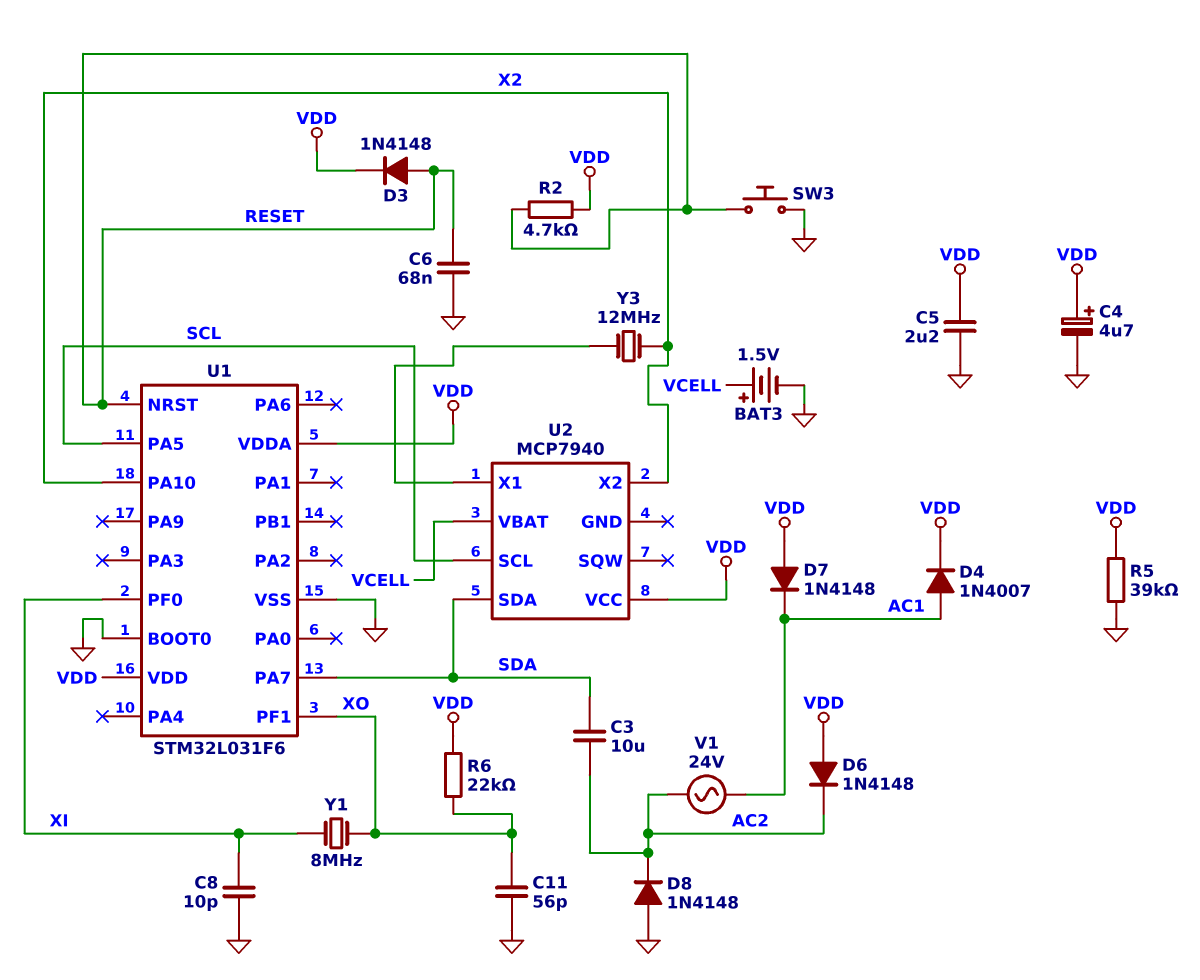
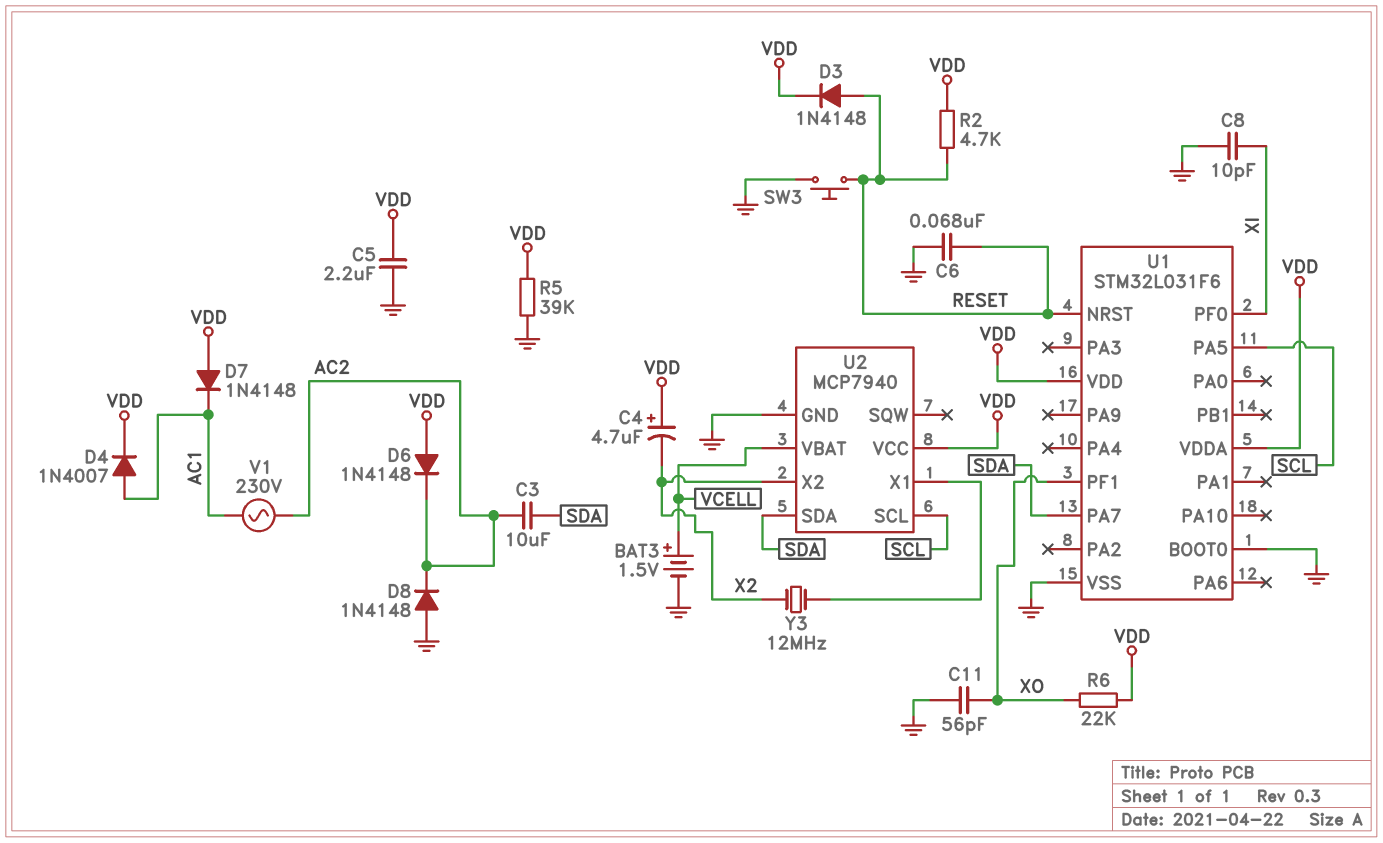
C4: 4.7uF (plus VDD, minus GND) -> 4.7uF (plus VDD, minus X2)
U1 pin PA10: X2 -> none
U2 pin GND: none -> GND
V1: AC 24V (AC1, AC2) -> AC 230V (AC1, AC2)
Y1: 8MHz (XI, XO) -> none

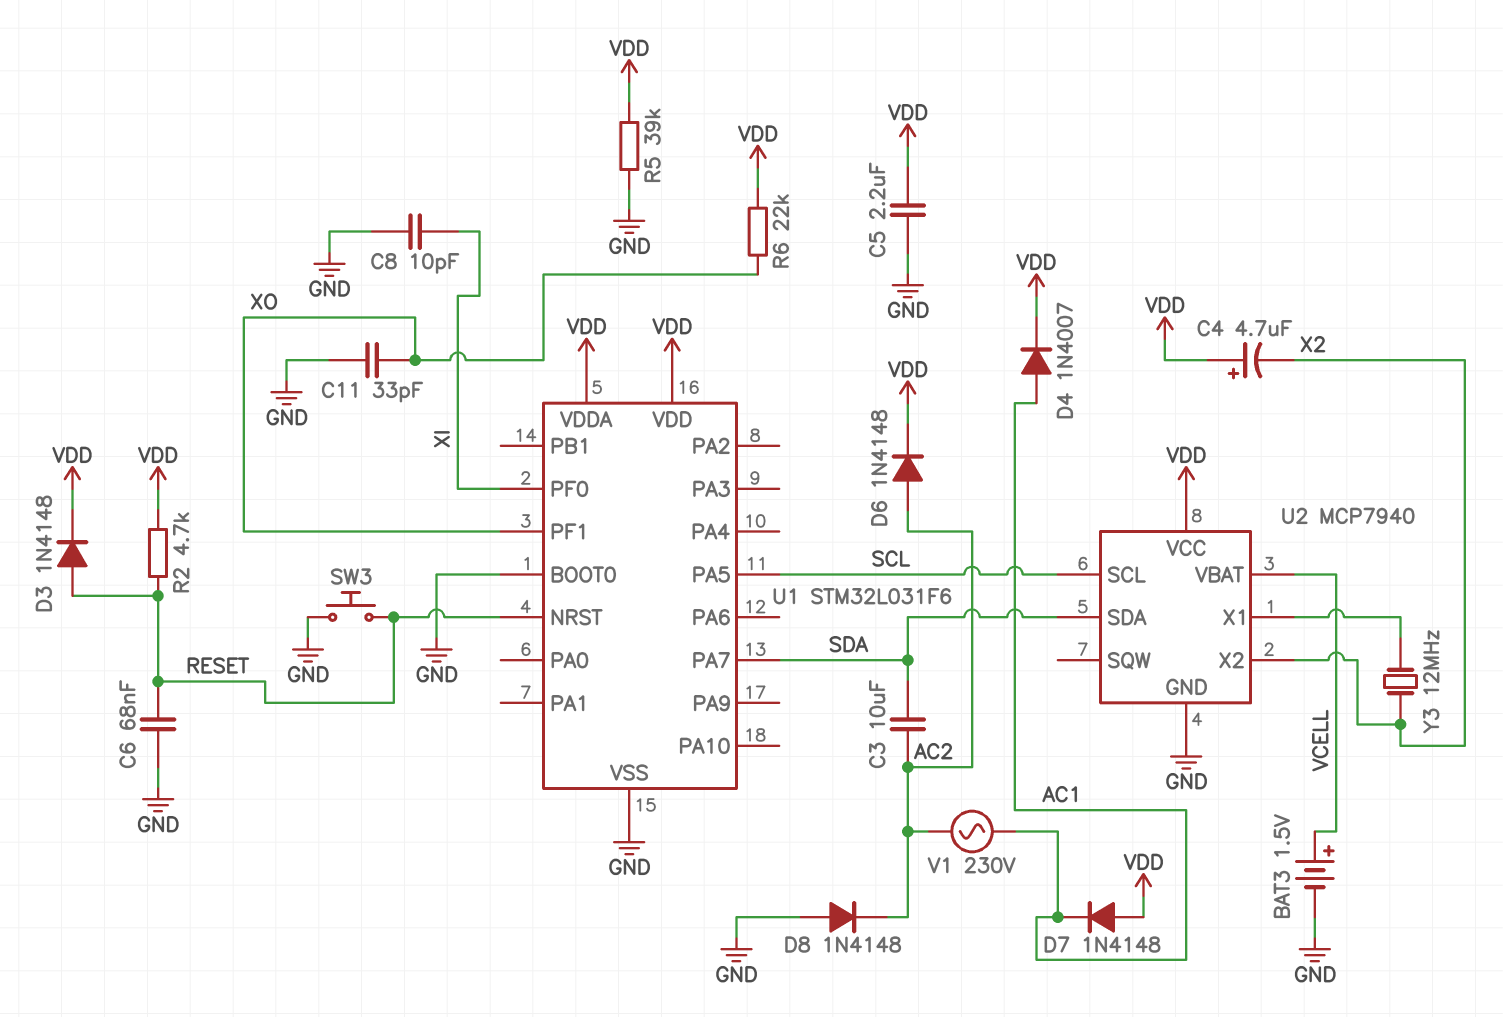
C11: 56pF (GND, XO) -> 33pF (GND, XO)
D6: diode 1N4148 (A VDD, K AC2) -> diode 1N4148 (A AC2, K VDD)

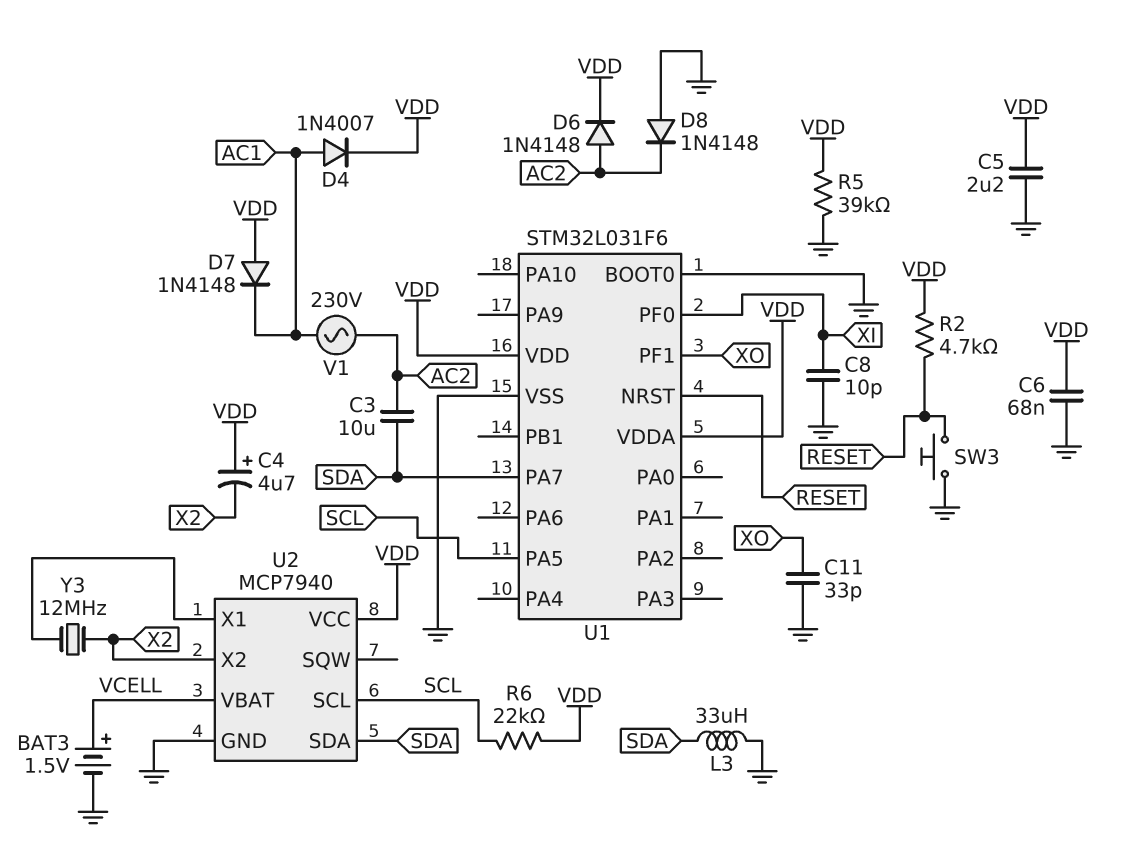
C6: 68nF (GND, RESET) -> 68nF (GND, VDD)
D3: diode 1N4148 (A RESET, K VDD) -> none
L3: none -> 33uH (GND, SDA)
R6: 22k (VDD, XO) -> 22k (SCL, VDD)

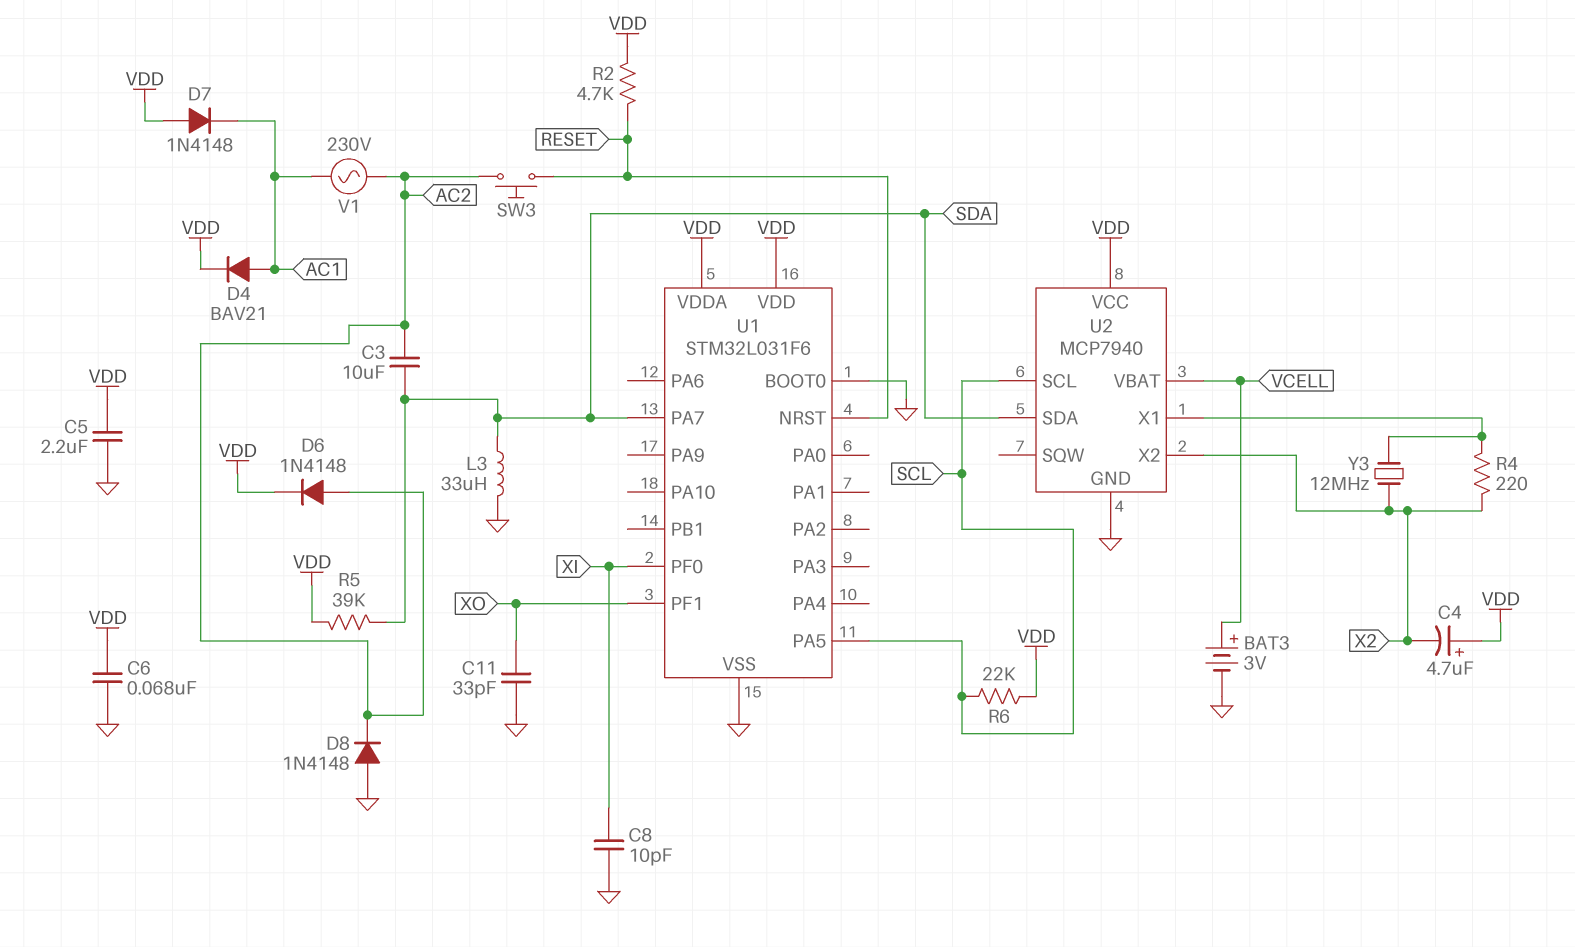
BAT3: 1.5V (plus VCELL, minus GND) -> 3V (plus VCELL, minus GND)
D4: diode 1N4007 (A AC1, K VDD) -> diode BAV21 (A AC1, K VDD)
R4: none -> 220 (U2/X1, X2)
R5: 39k (GND, VDD) -> 39k (SDA, VDD)
SW3: button (GND, RESET) -> button (AC2, RESET)

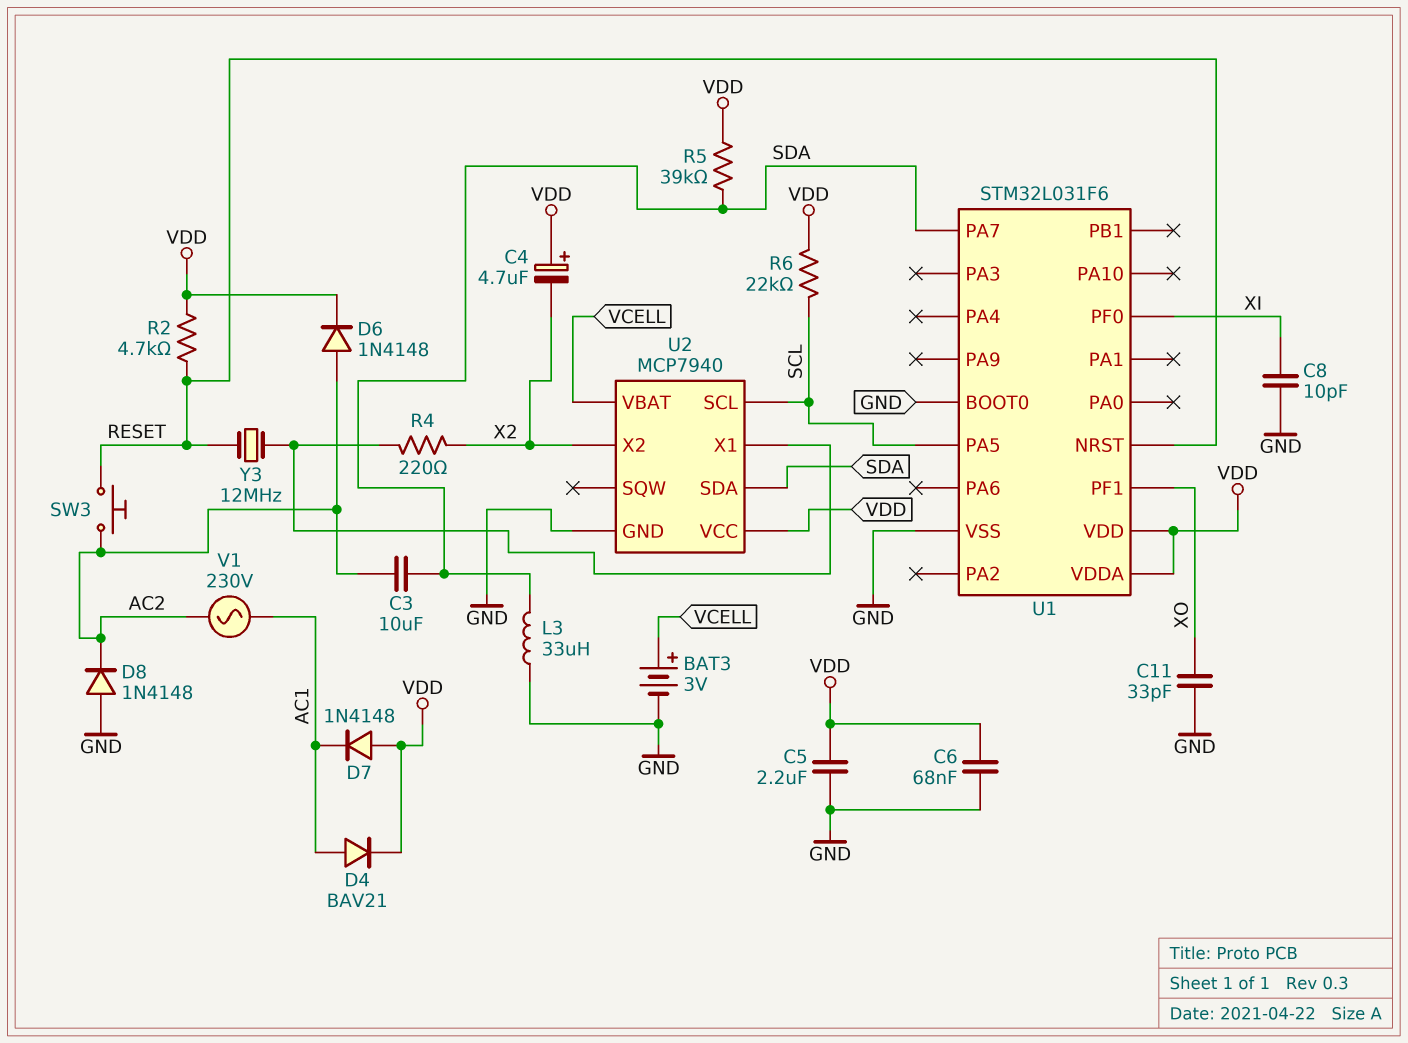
Y3: 12MHz (U2/X1, X2) -> 12MHz (RESET, U2/X1)

